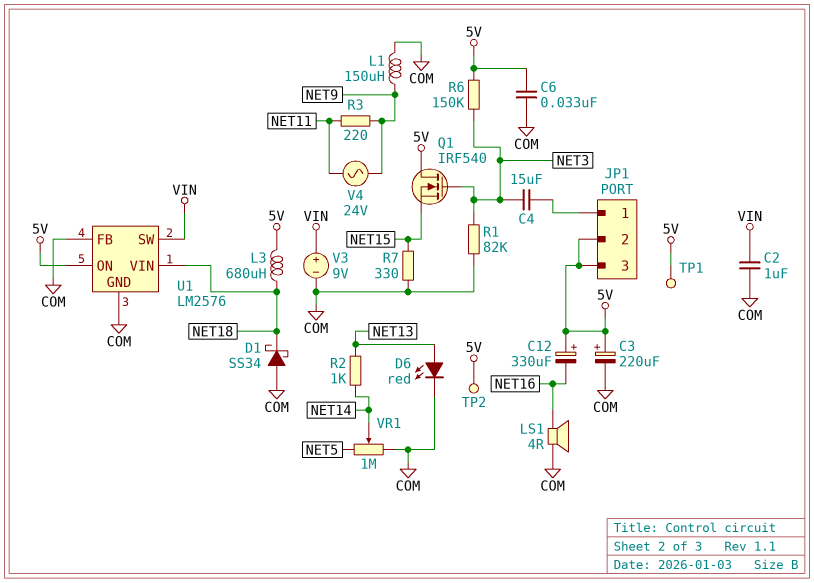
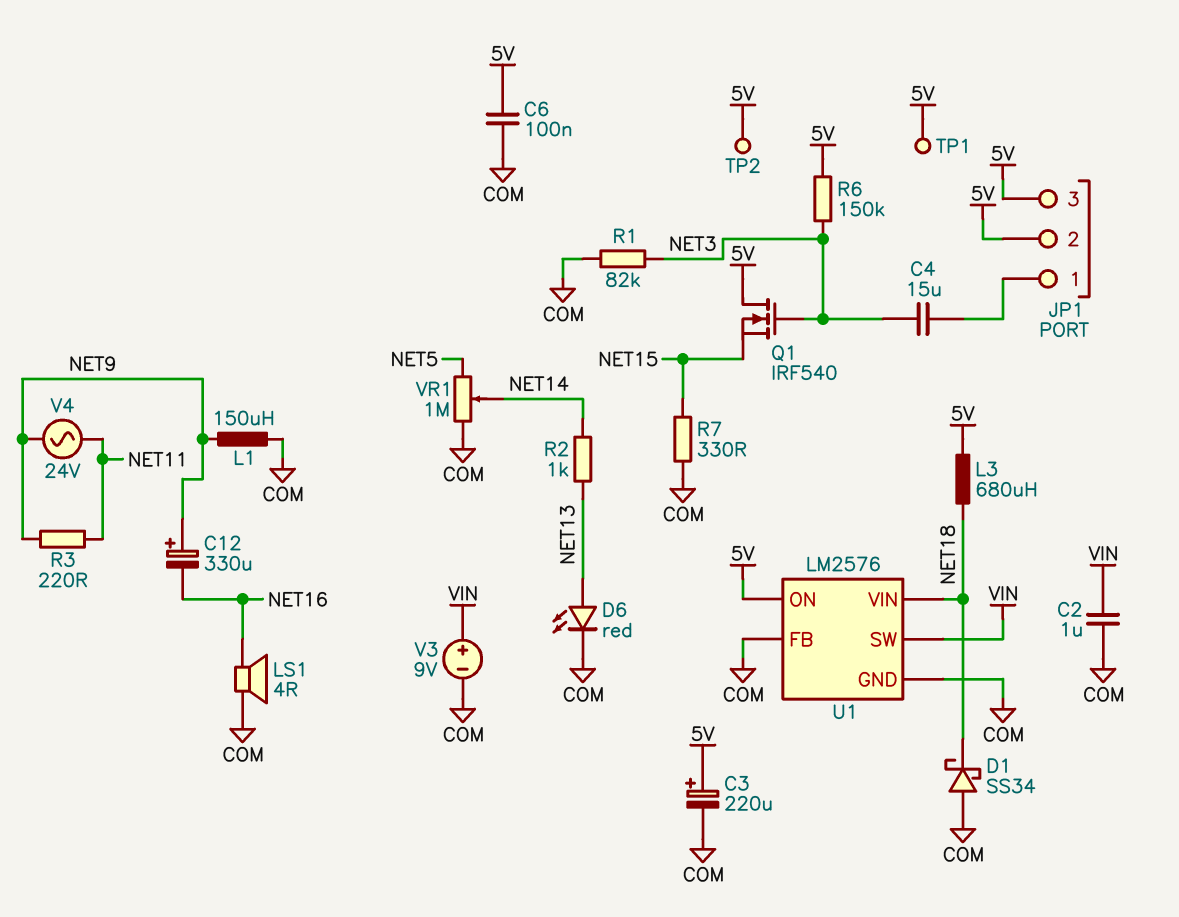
C6: 33nF (5V, COM) -> 100nF (5V, COM)
C12: 330uF (plus 5V, minus NET16) -> 330uF (plus NET9, minus NET16)

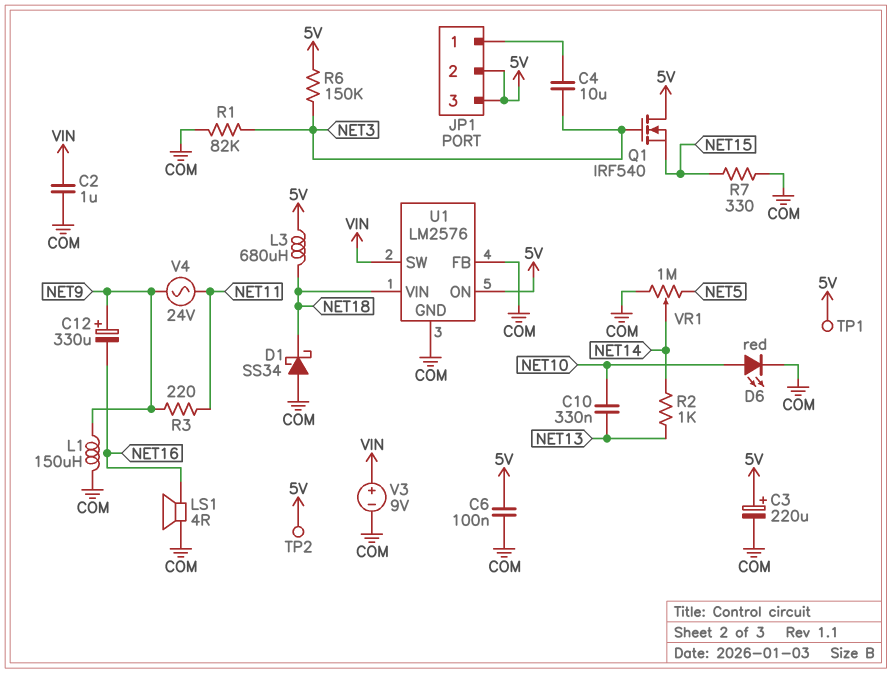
C4: 15uF (JP1/1, NET3) -> 10uF (JP1/1, NET3)
C10: none -> 330nF (NET10, NET13)
D6: LED red (A NET13, K COM) -> LED red (A NET10, K COM)

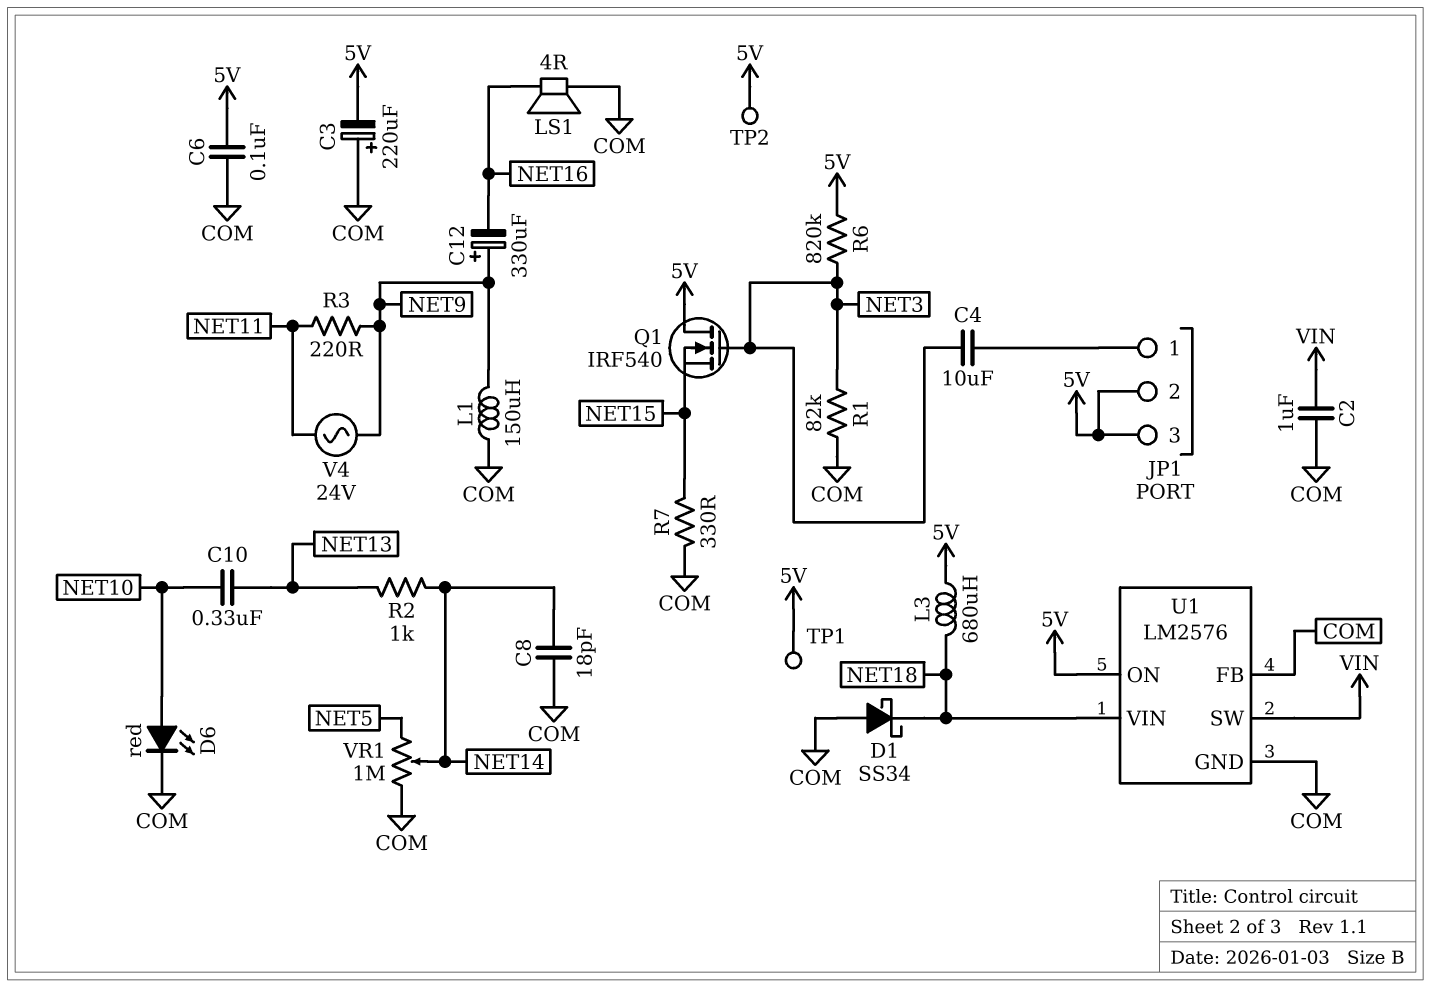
C3: 220uF (plus 5V, minus COM) -> 220uF (plus COM, minus 5V)
C8: none -> 18pF (COM, NET14)
R6: 150k (5V, NET3) -> 820k (5V, NET3)
V3: 9V (plus VIN, minus COM) -> none

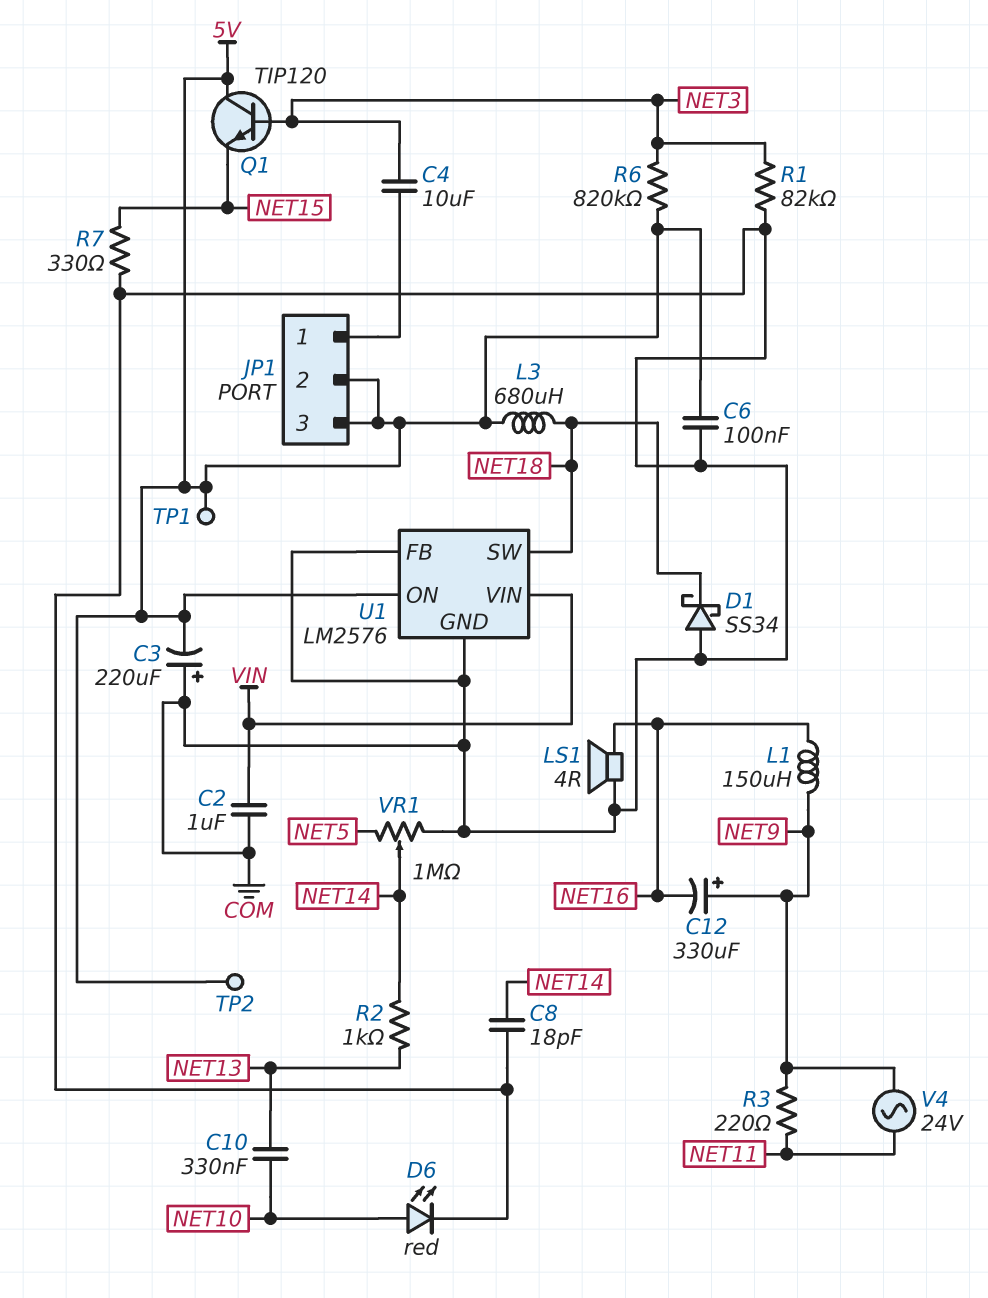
L1: 150uH (COM, NET9) -> 150uH (NET9, NET16)
Q1: NMOS IRF540 (G NET3, D 5V, S NET15) -> NPN TIP120 (B NET3, C 5V, E NET15)
U1 pin SW: VIN -> NET18
U1 pin VIN: NET18 -> VIN

